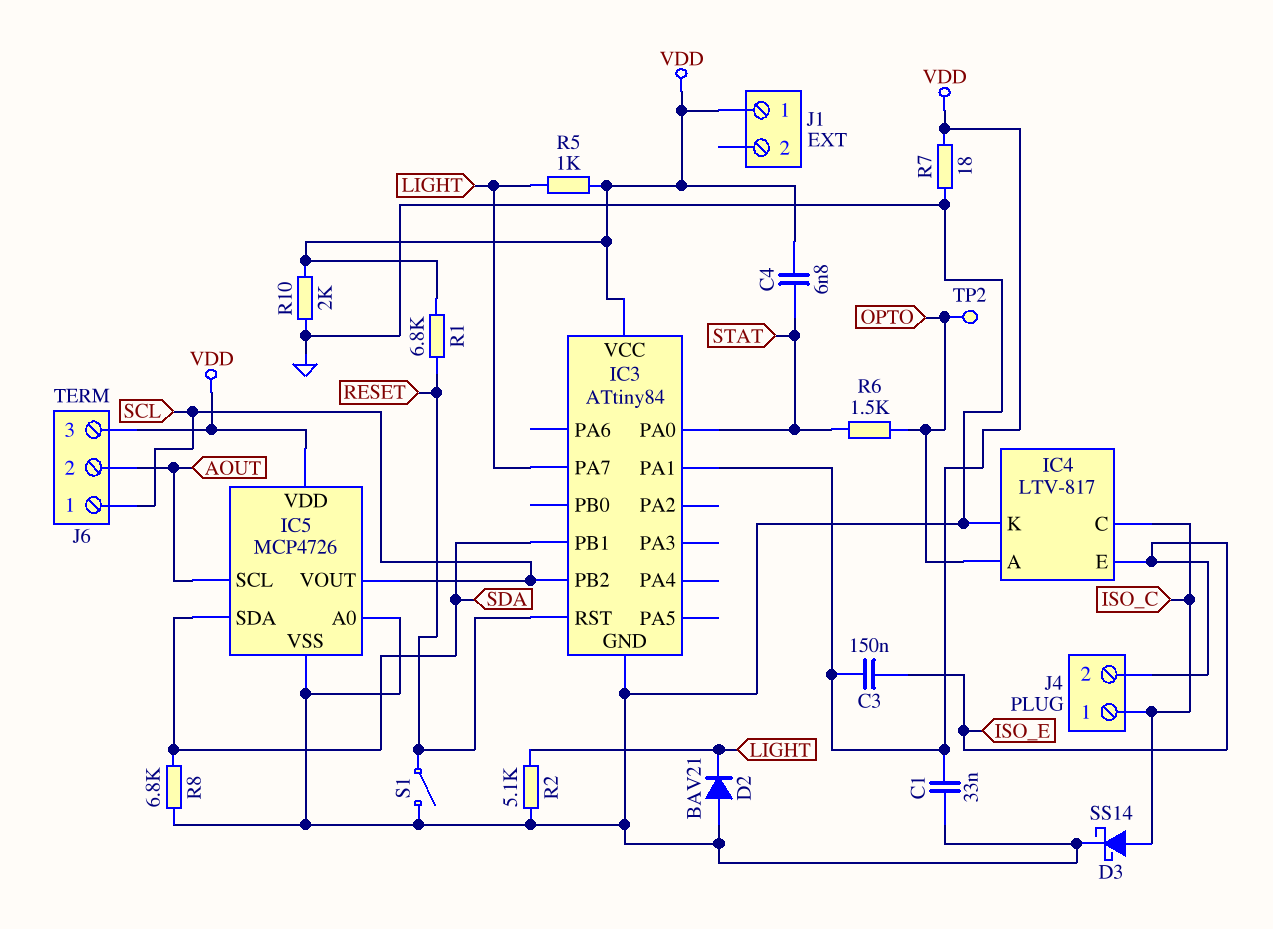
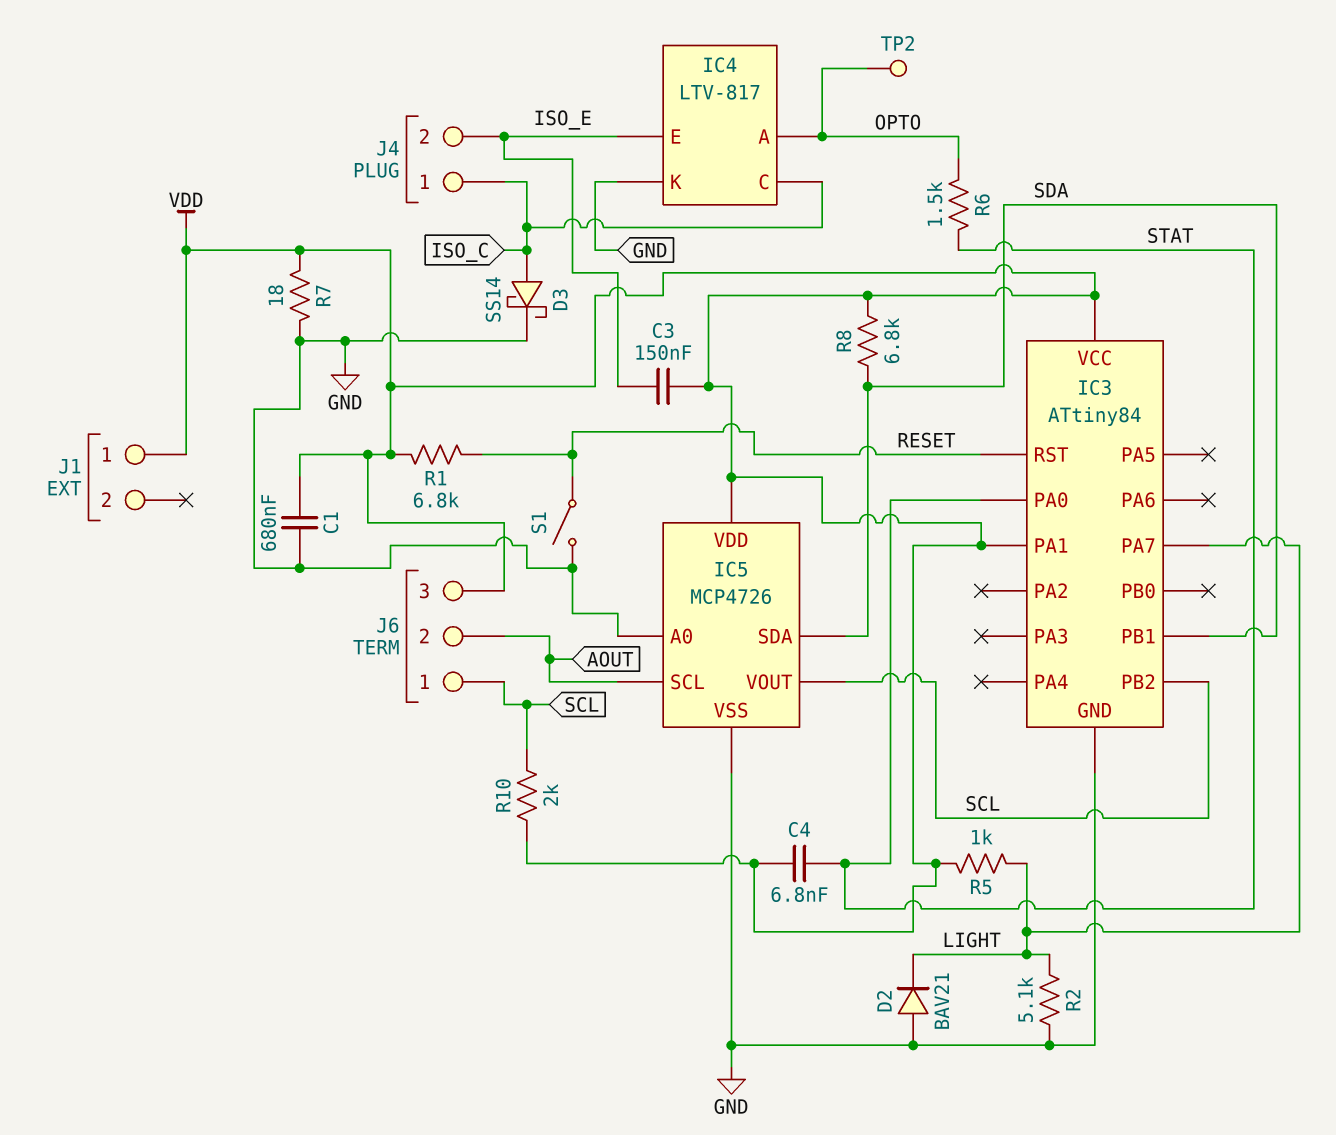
C1: 33nF (GND, VDD) -> 680nF (GND, VDD)
R8: 6.8k (GND, SDA) -> 6.8k (SDA, VDD)
R10: 2k (GND, VDD) -> 2k (SCL, VDD)

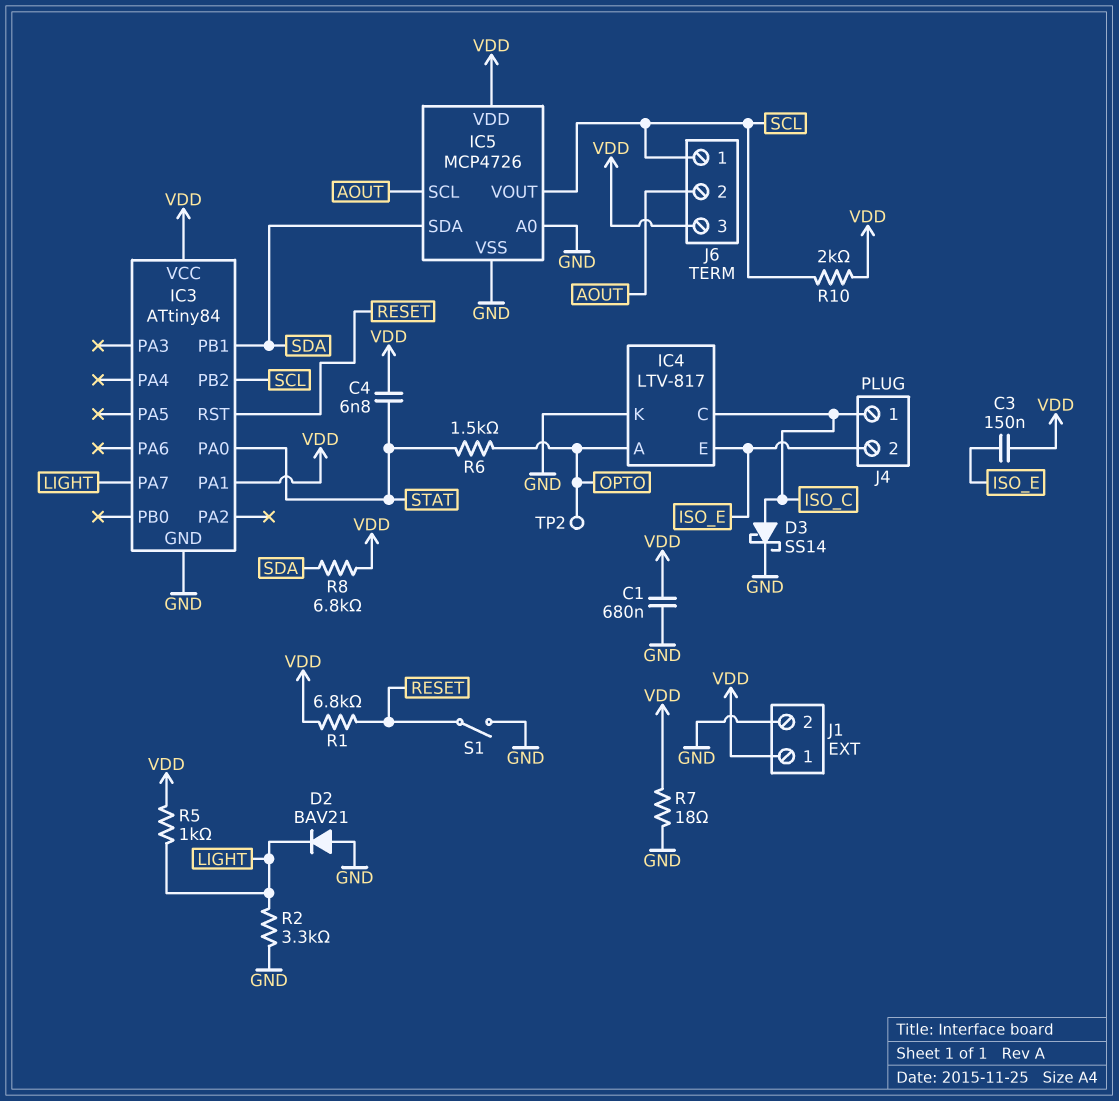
J1 pin 2: none -> GND
R2: 5.1k (GND, LIGHT) -> 3.3k (GND, LIGHT)

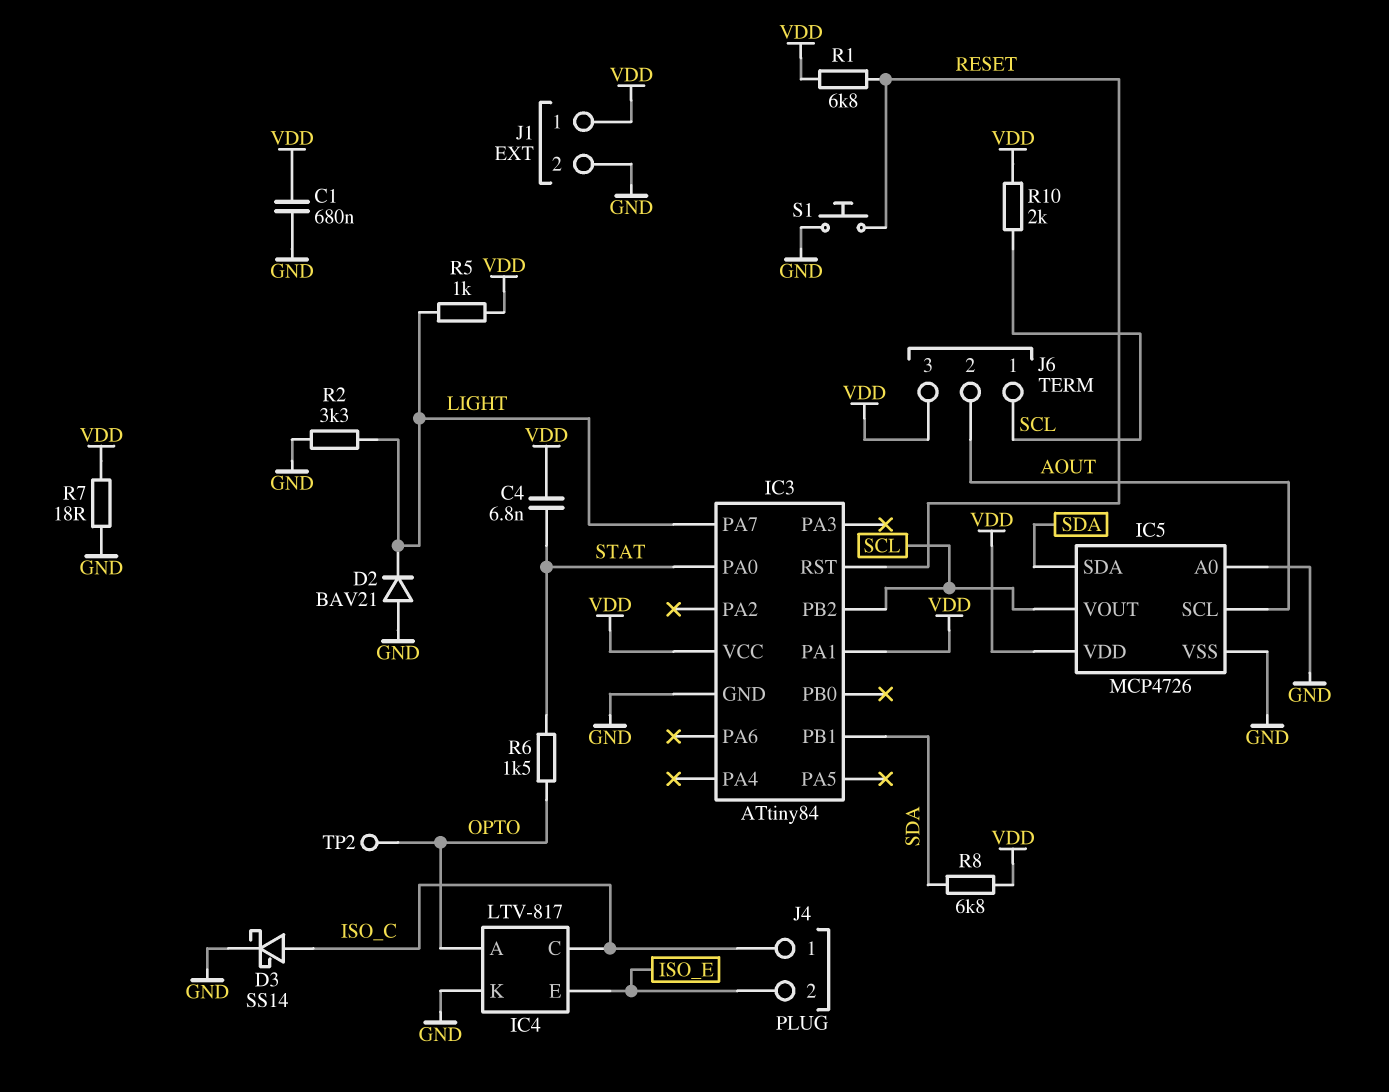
C3: 150nF (ISO_E, VDD) -> none
S1: switch (GND, RESET) -> button (GND, RESET)

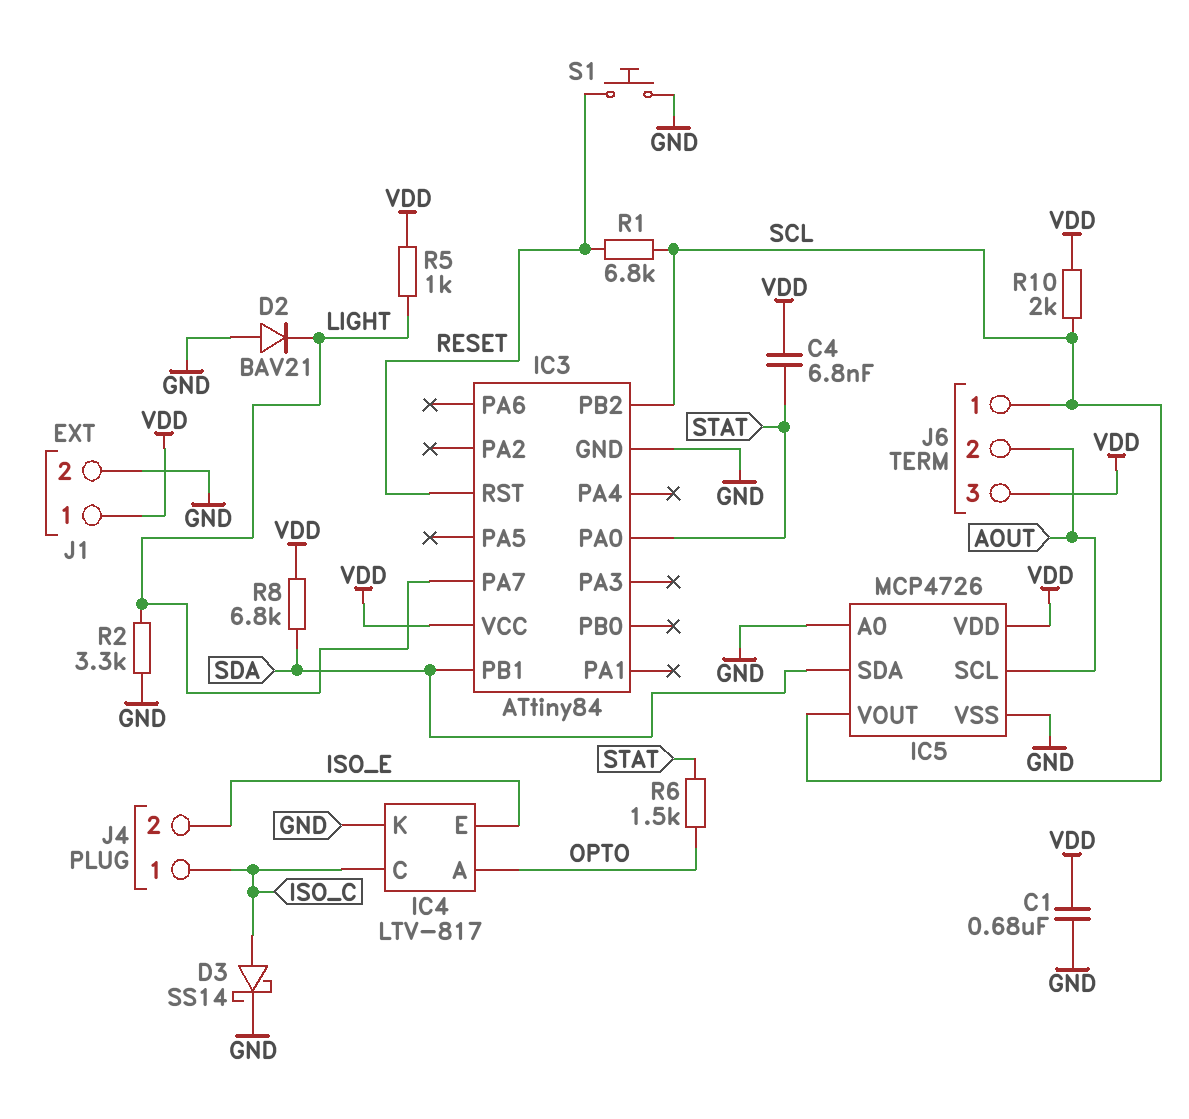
IC3 pin PA1: VDD -> none
R1: 6.8k (RESET, VDD) -> 6.8k (RESET, SCL)
R7: 18 (GND, VDD) -> none
TP2: test point (OPTO) -> none

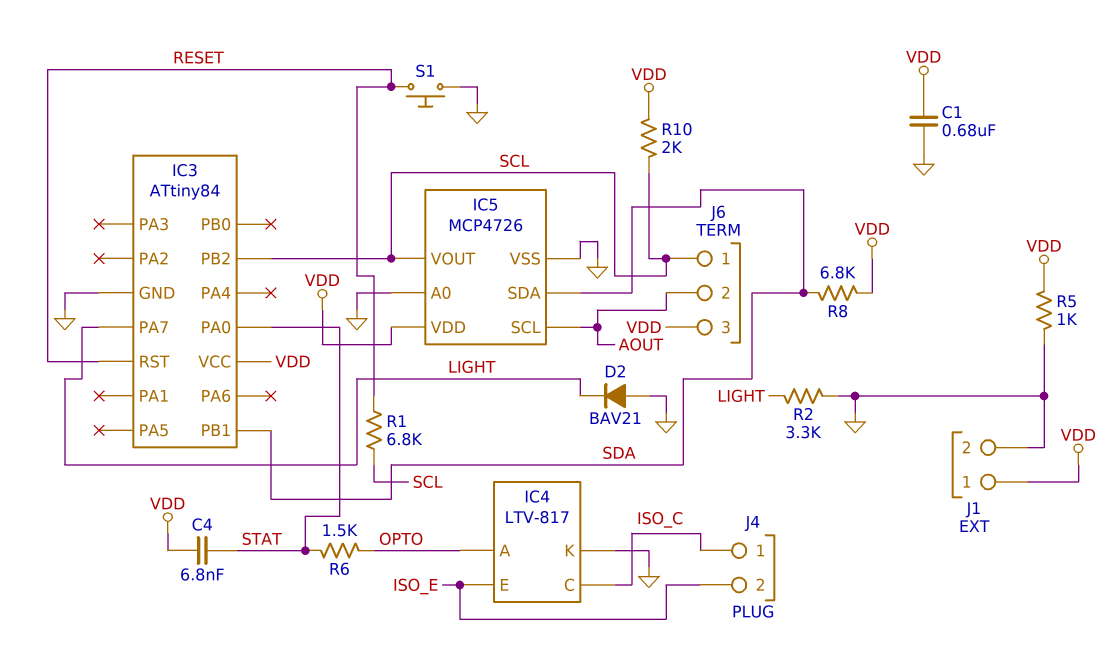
D3: schottky SS14 (A ISO_C, K GND) -> none
R5: 1k (LIGHT, VDD) -> 1k (GND, VDD)

